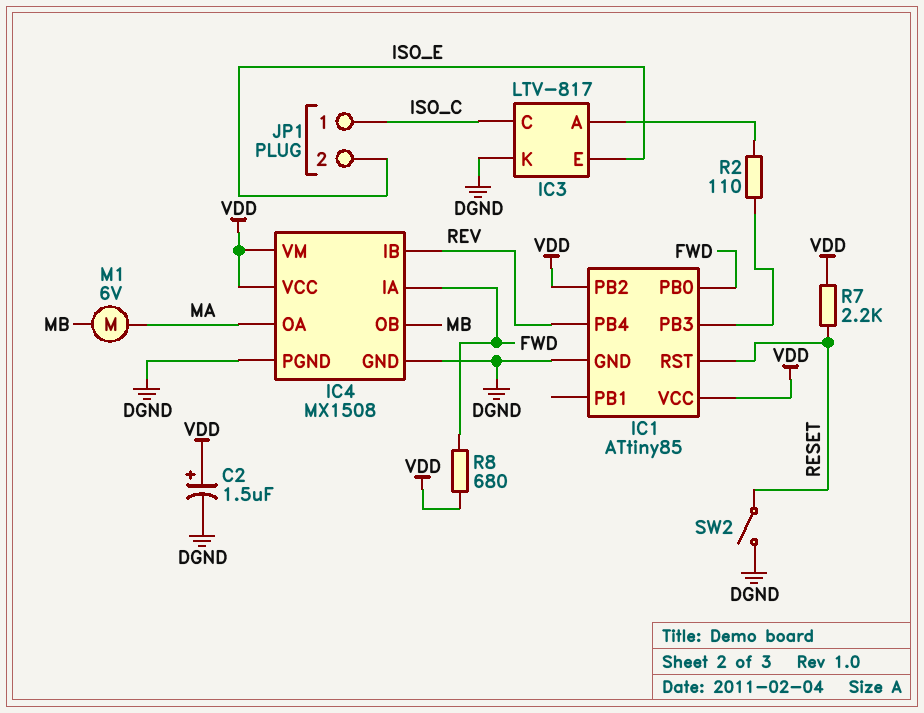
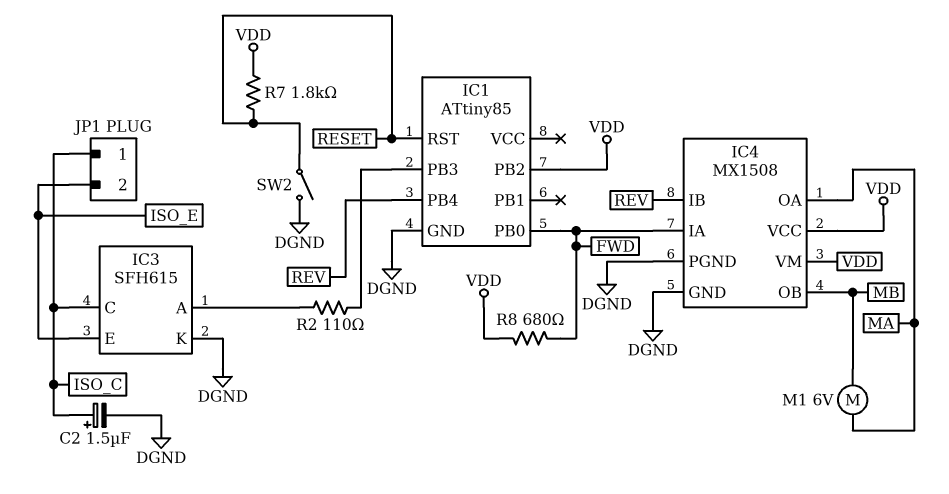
C2: 1.5uF (plus VDD, minus DGND) -> 1.5uF (plus ISO_C, minus DGND)
IC1 pin VCC: VDD -> none
IC3: LTV-817 -> SFH615
R7: 2.2k (RESET, VDD) -> 1.8k (RESET, VDD)

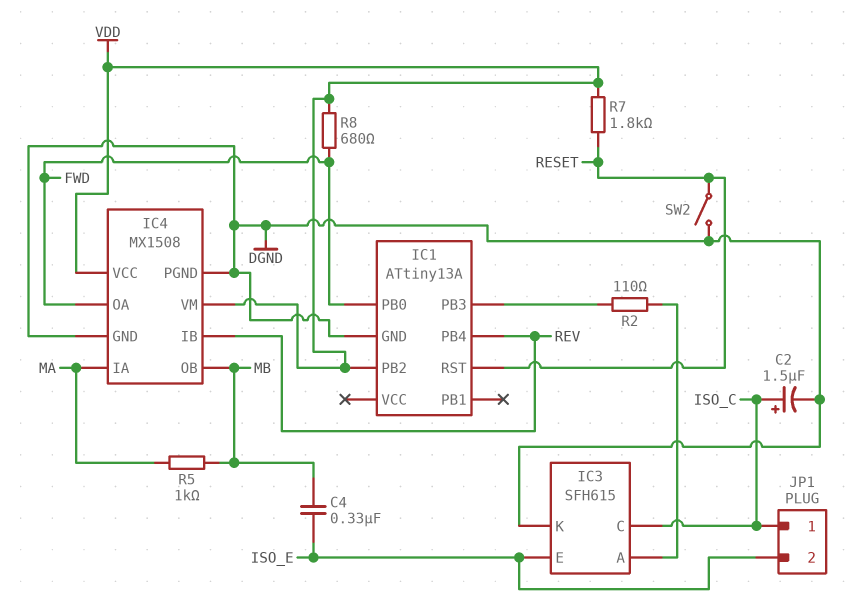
C4: none -> 330nF (ISO_E, MB)
IC1: ATtiny85 -> ATtiny13A
IC4 pin IA: FWD -> MA
IC4 pin OA: MA -> FWD
M1: motor 6V (MA, MB) -> none
R5: none -> 1k (MA, MB)

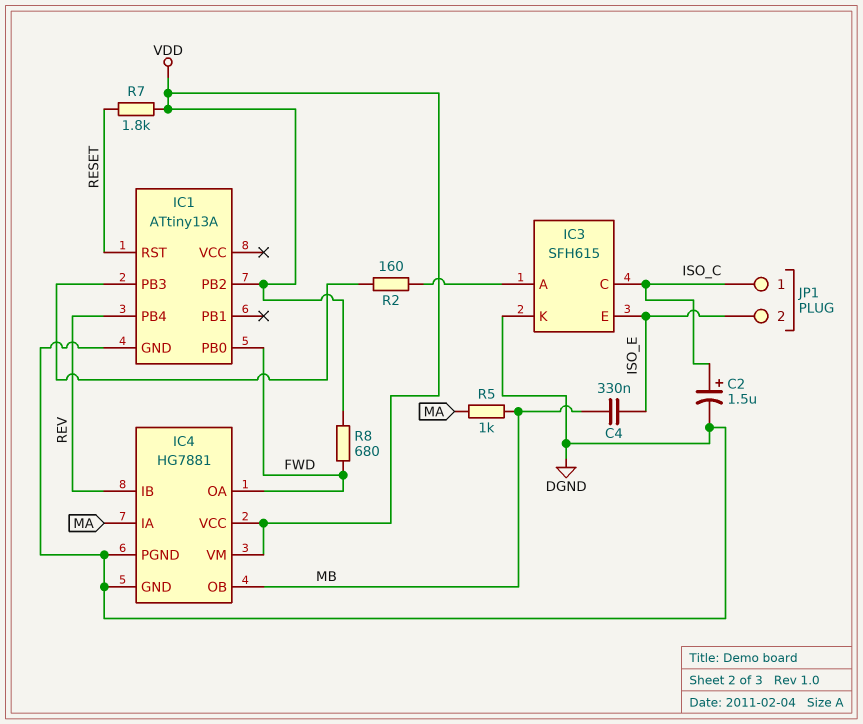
IC4: MX1508 -> HG7881
R2: 110 (IC1/PB3, IC3/A) -> 160 (IC1/PB3, IC3/A)
SW2: switch (DGND, RESET) -> none

